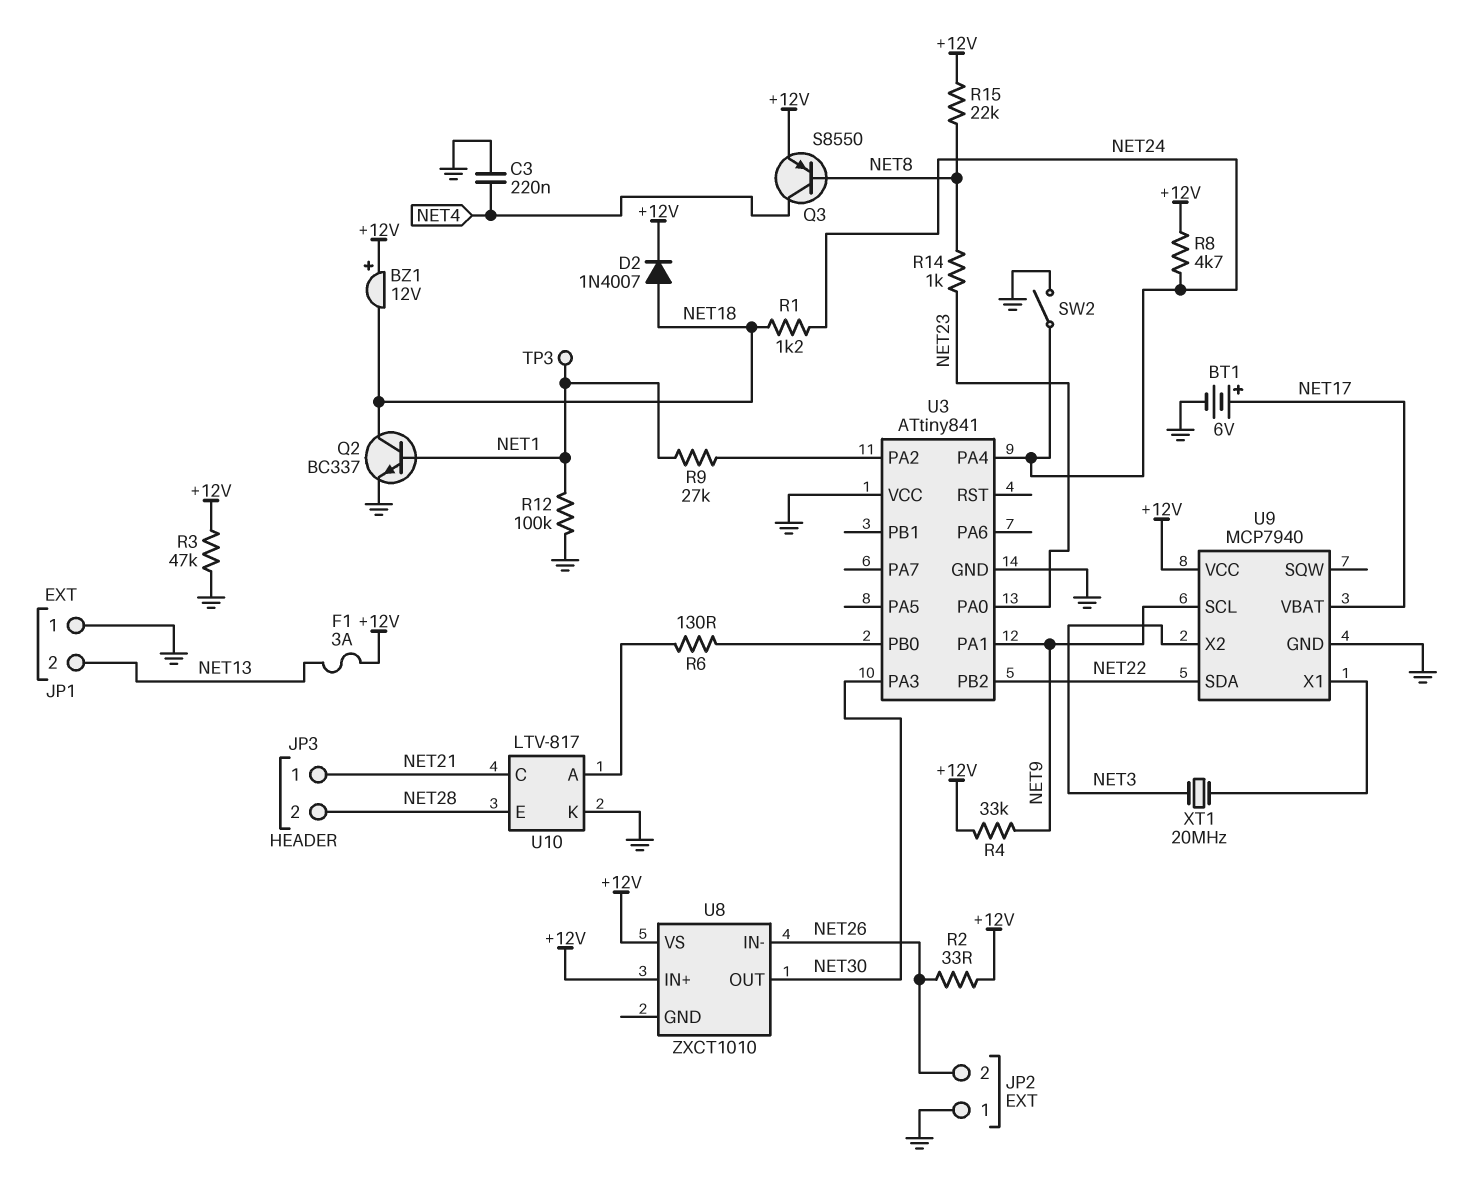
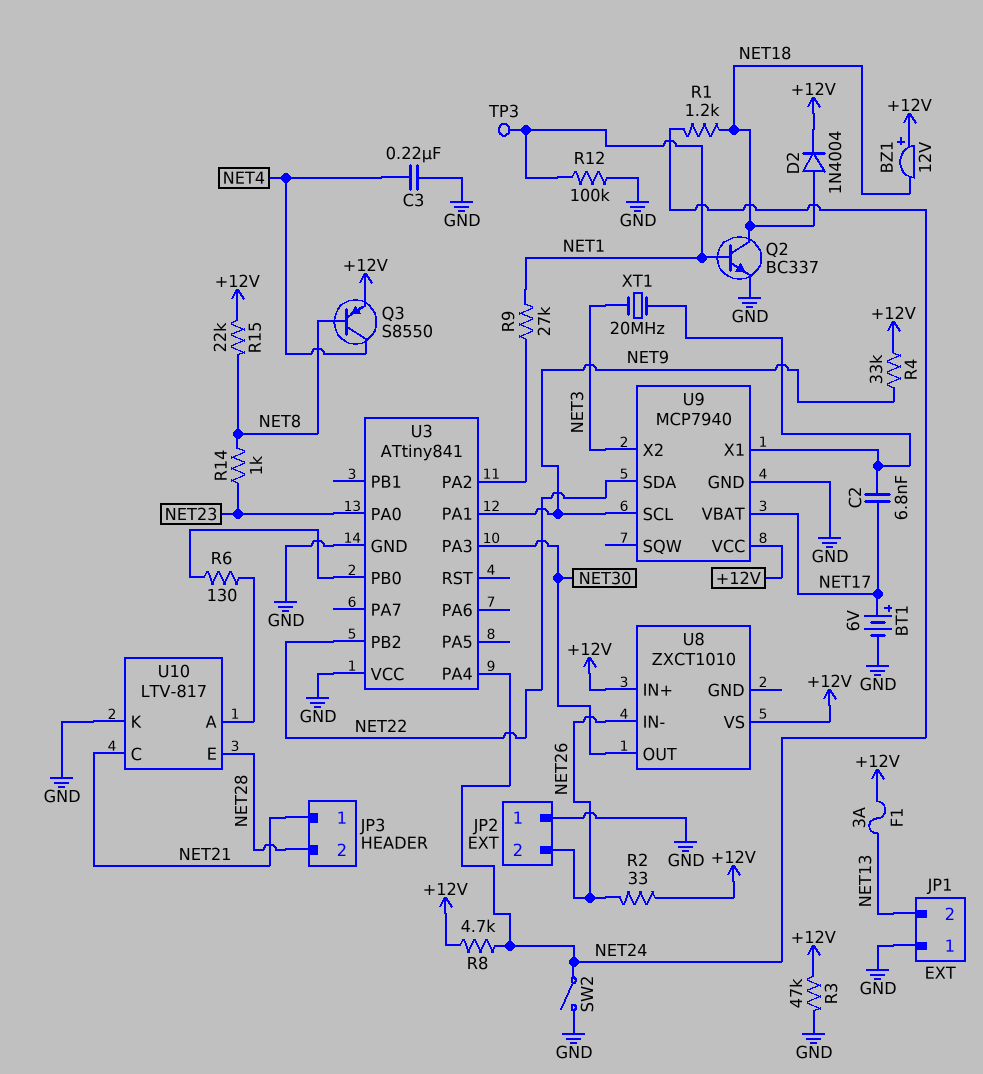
C2: none -> 6.8nF (NET17, U9/X1)
D2: diode 1N4007 (A NET18, K +12V) -> diode 1N4004 (A NET18, K +12V)

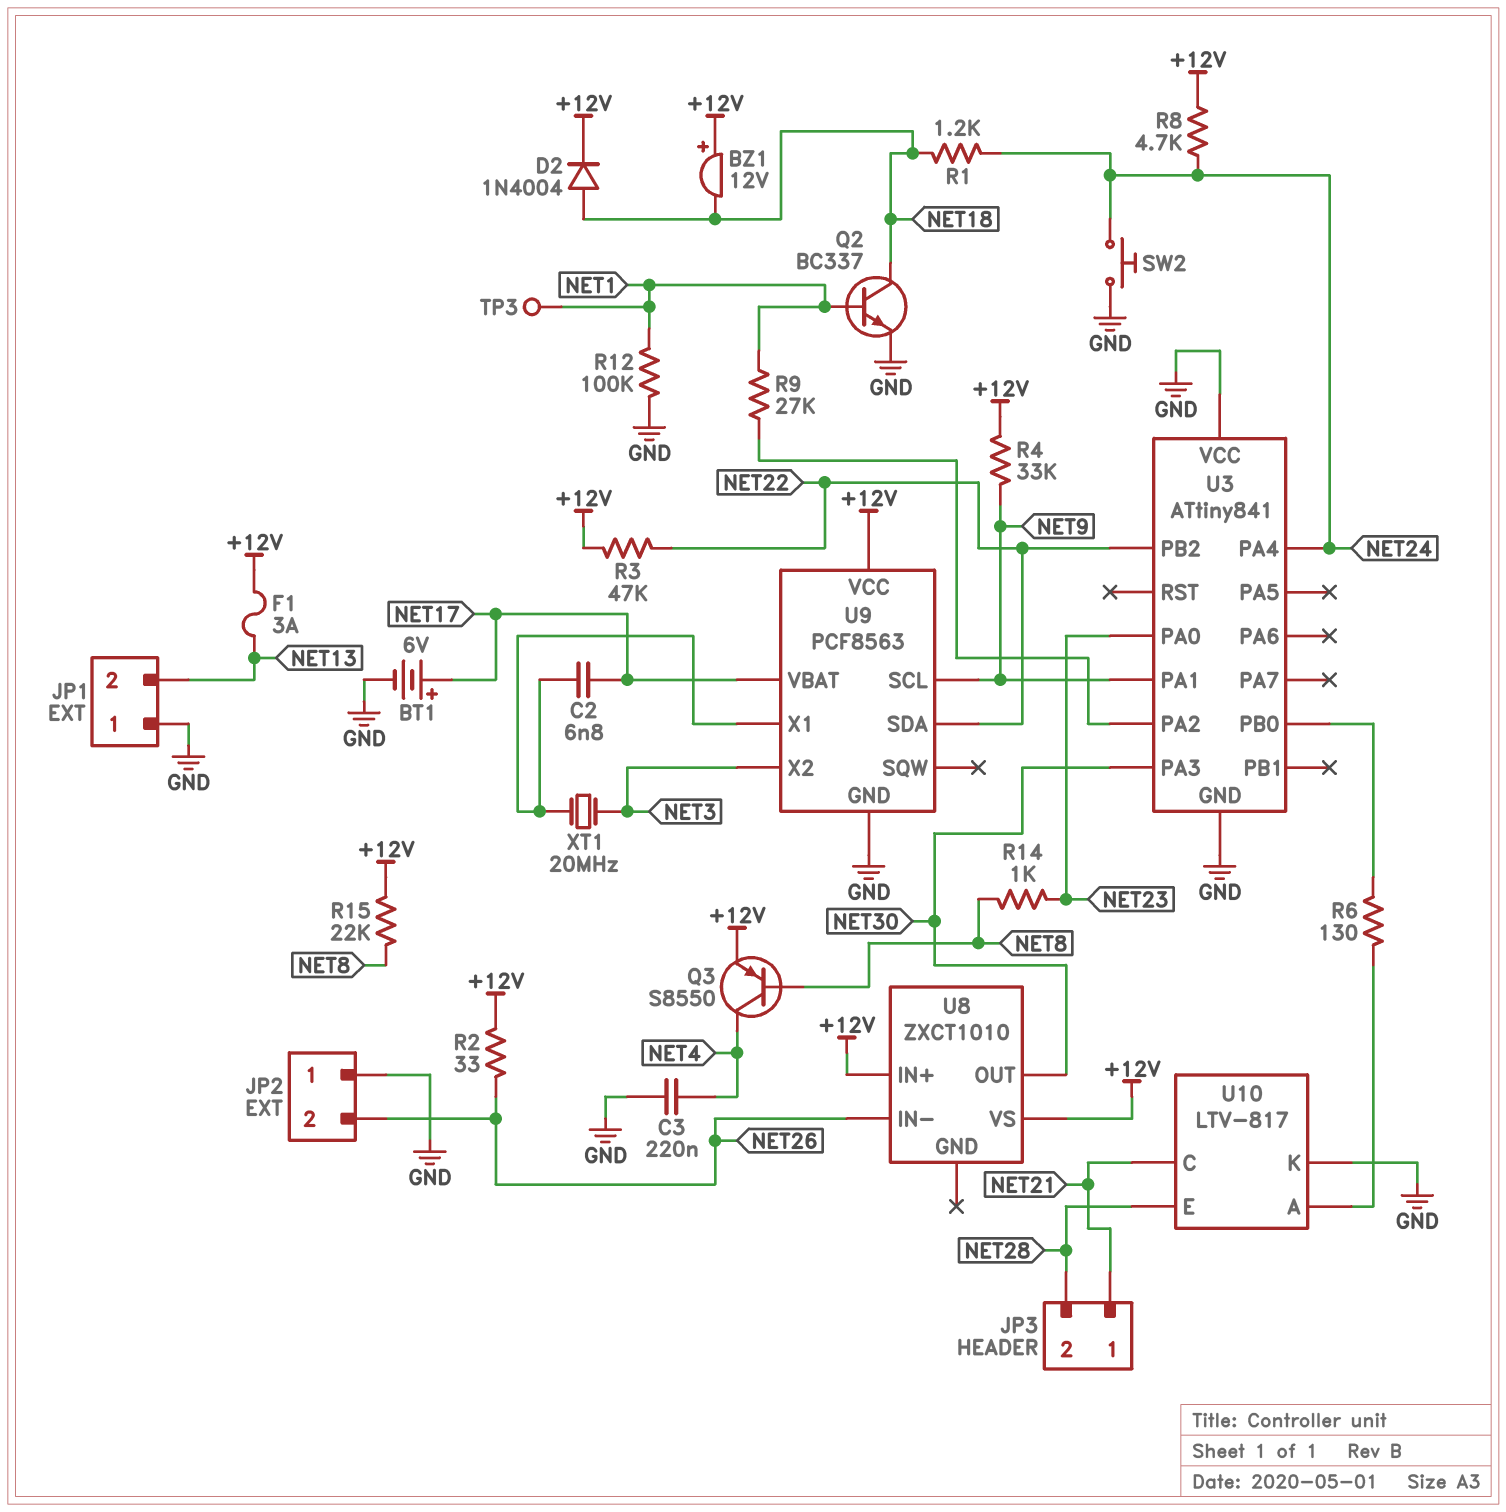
R3: 47k (+12V, GND) -> 47k (+12V, NET22)
SW2: switch (GND, NET24) -> button (GND, NET24)
U9: MCP7940 -> PCF8563

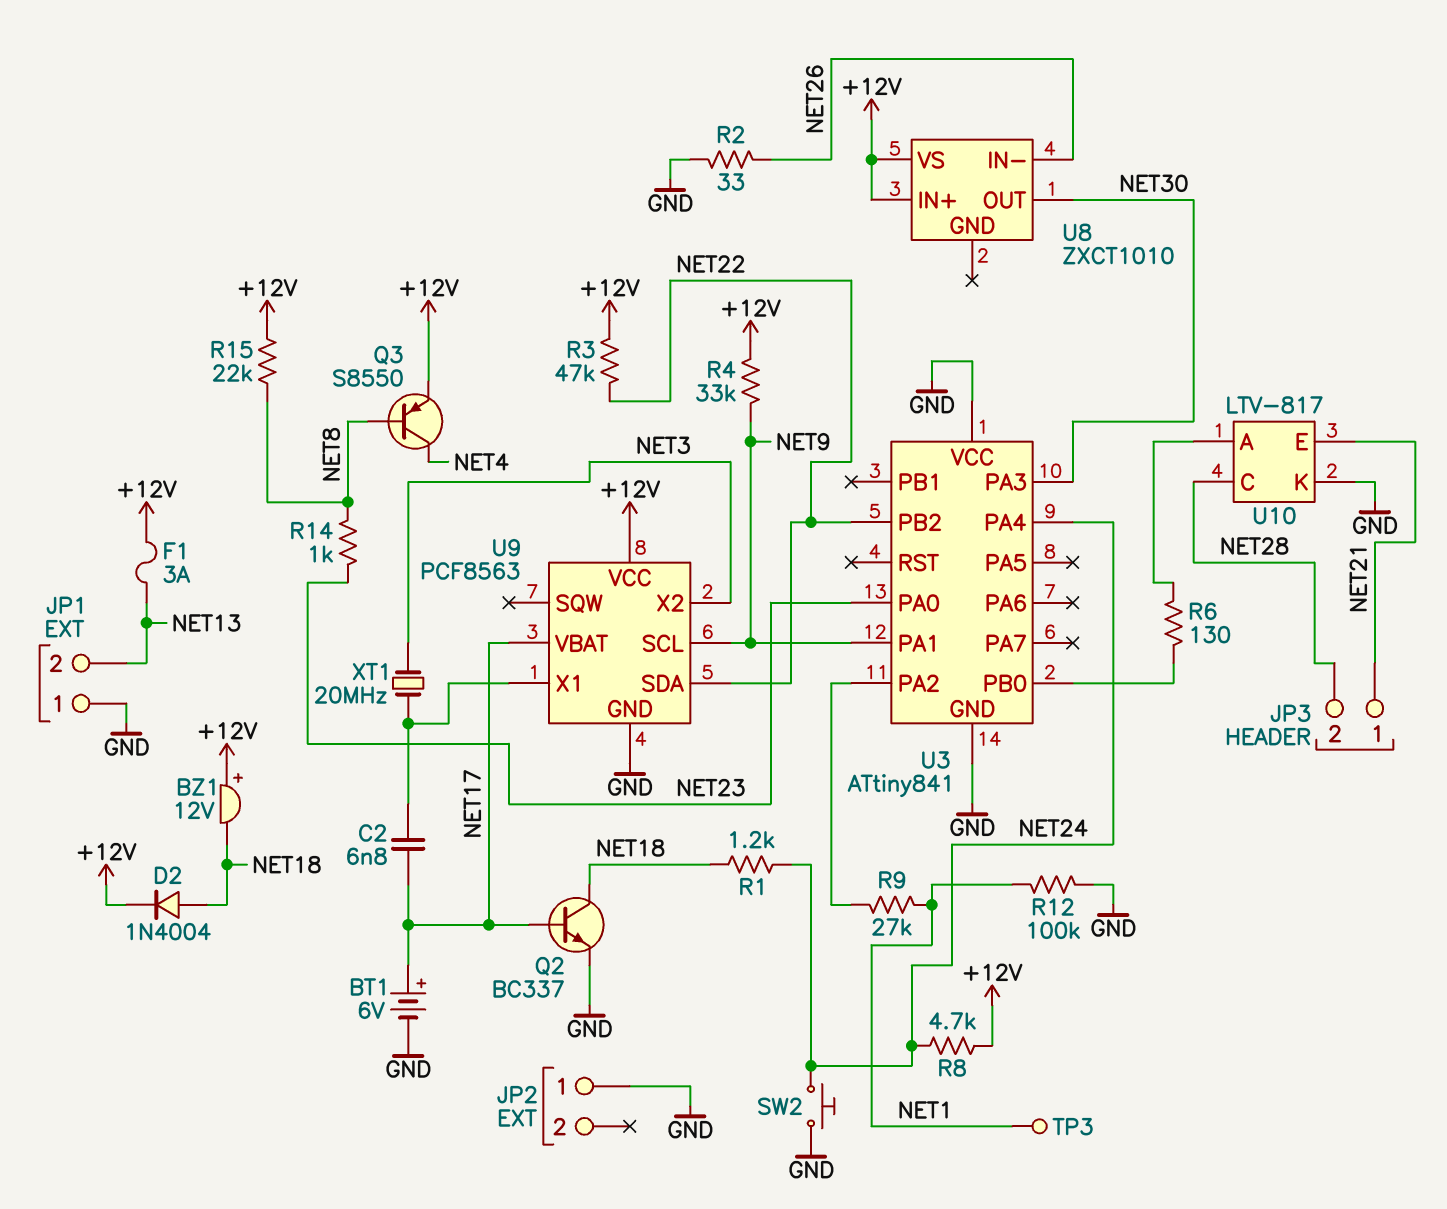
C3: 220nF (GND, NET4) -> none
JP2 pin 2: NET26 -> none
Q2: NPN BC337 (B NET1, C NET18, E GND) -> NPN BC337 (B NET17, C NET18, E GND)
R2: 33 (+12V, NET26) -> 33 (GND, NET26)
U10 pin C: NET21 -> NET28
U10 pin E: NET28 -> NET21

